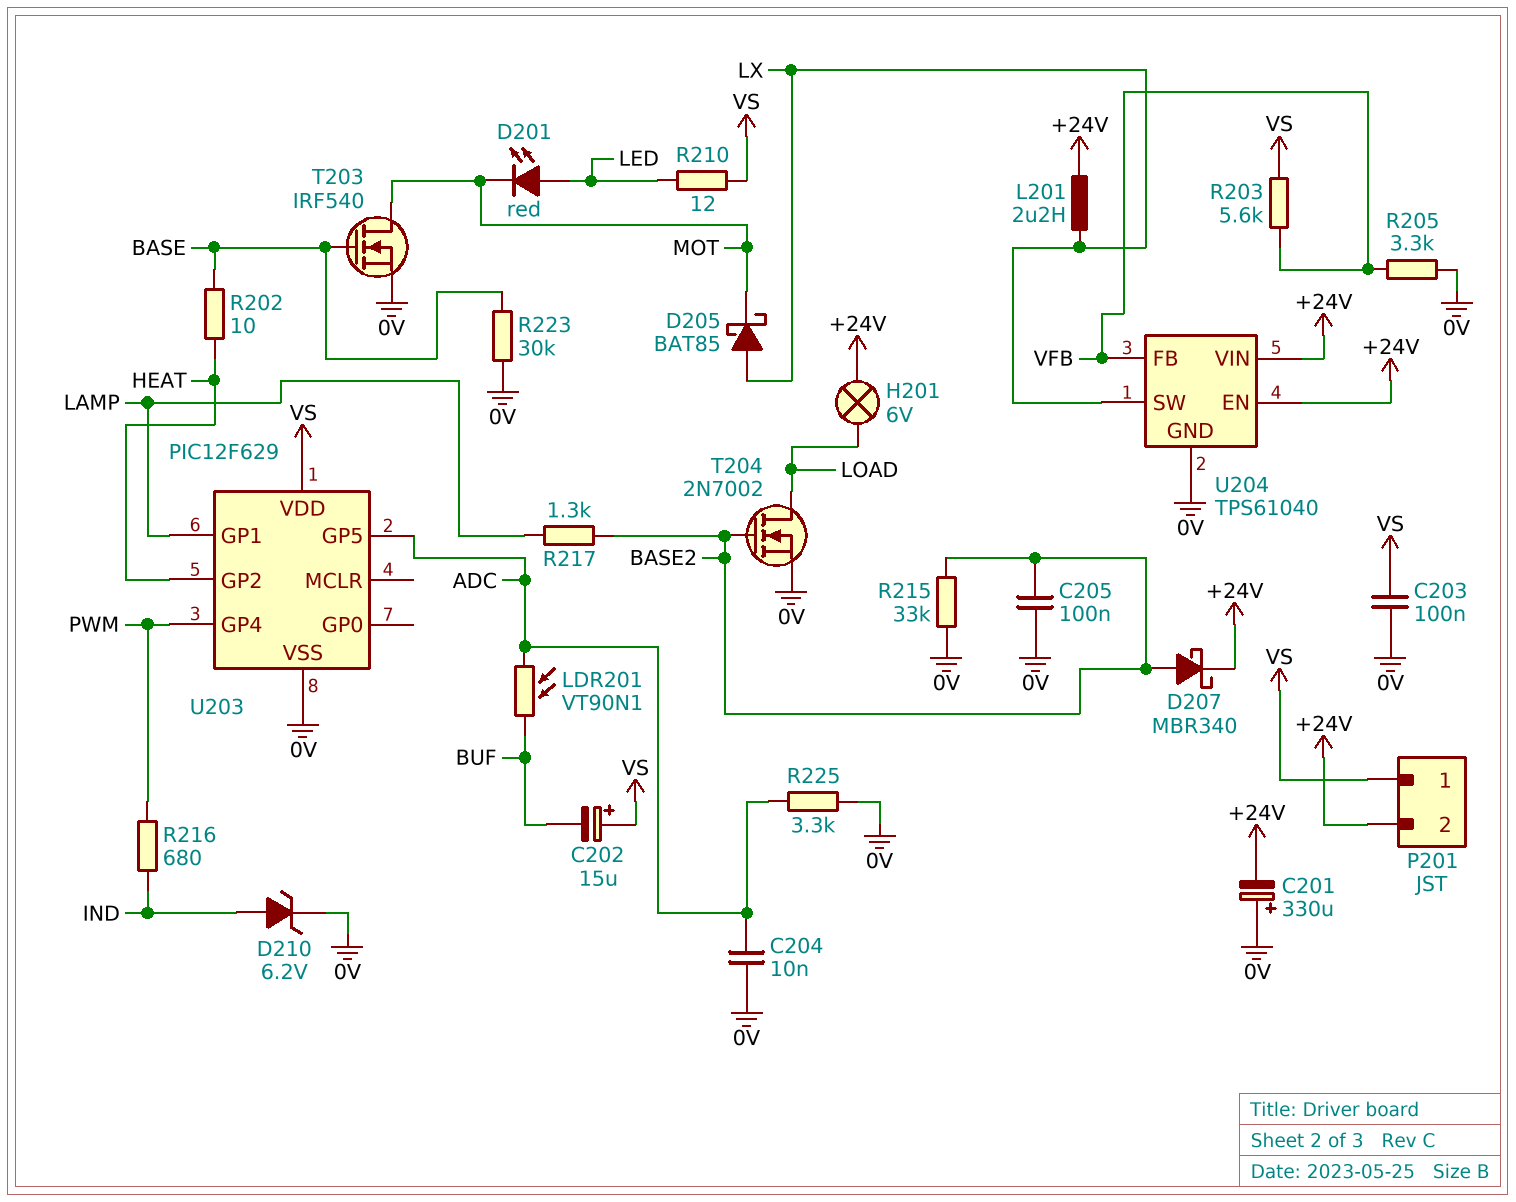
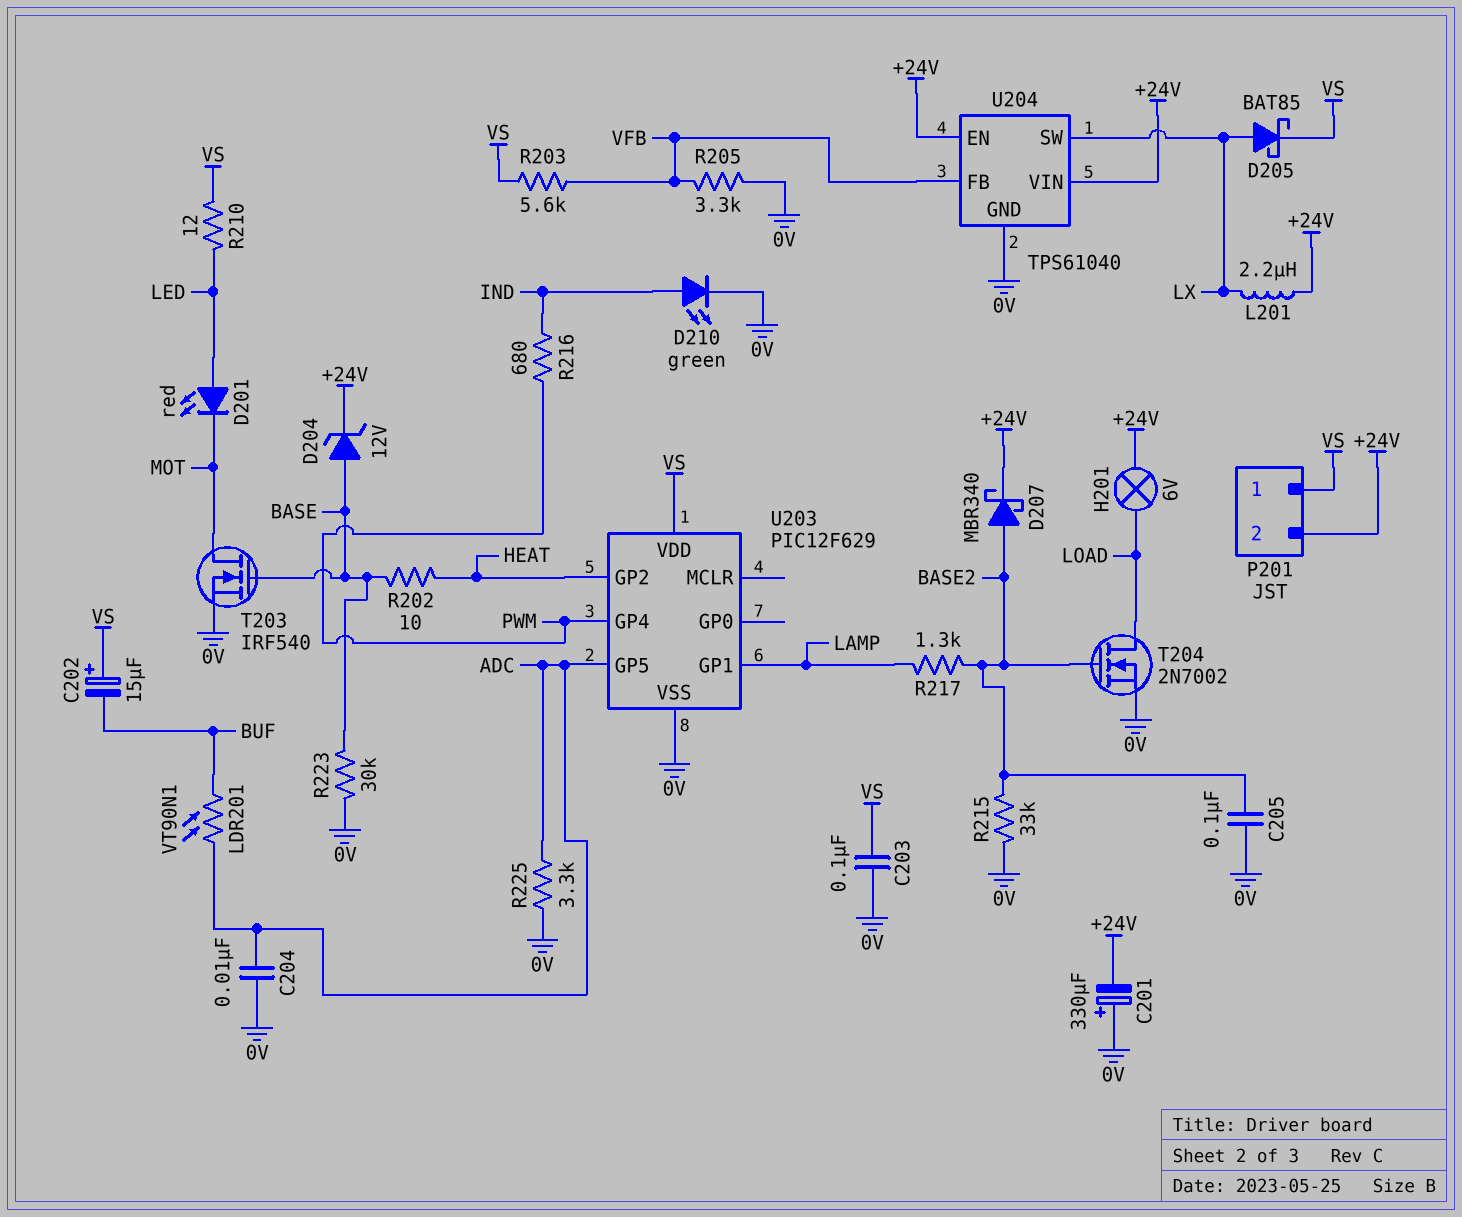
D204: none -> zener 12V (A BASE, K +24V)
D205: schottky BAT85 (A LX, K MOT) -> schottky BAT85 (A LX, K VS)
D210: zener 6.2V (A IND, K 0V) -> LED green (A IND, K 0V)

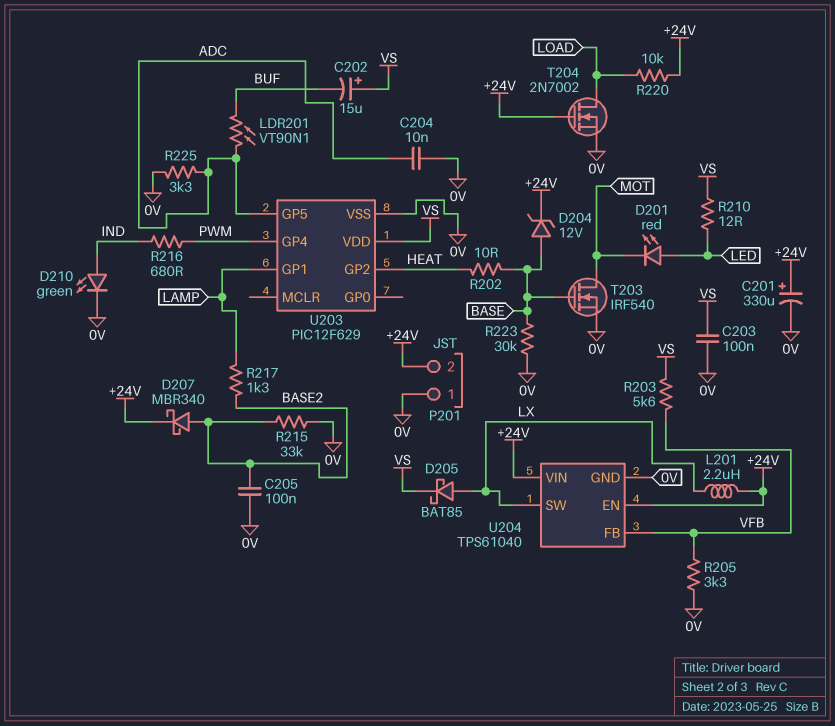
C201: 330uF (plus 0V, minus +24V) -> 330uF (plus +24V, minus 0V)
H201: lamp 6V (+24V, LOAD) -> none
P201 pin 1: VS -> 0V
R220: none -> 10k (+24V, LOAD)
T204: NMOS 2N7002 (G BASE2, D LOAD, S 0V) -> NMOS 2N7002 (G +24V, D LOAD, S 0V)

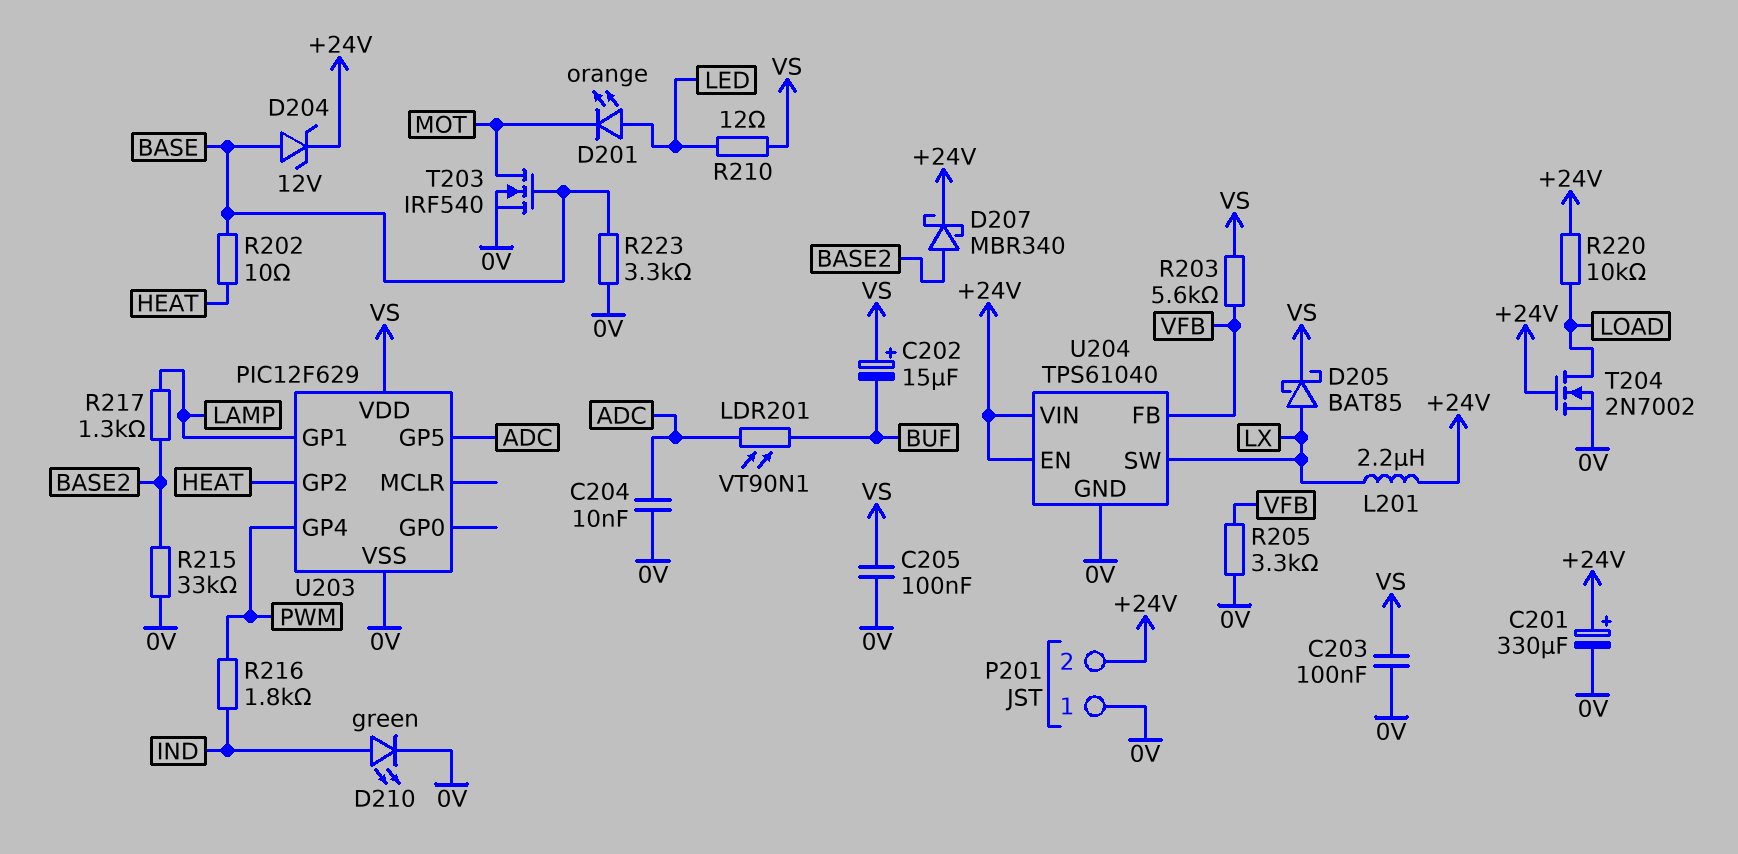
C205: 100nF (0V, BASE2) -> 100nF (0V, VS)
D201: LED red (A LED, K MOT) -> LED orange (A LED, K MOT)
R216: 680 (IND, PWM) -> 1.8k (IND, PWM)
R223: 30k (0V, BASE) -> 3.3k (0V, BASE)
R225: 3.3k (0V, ADC) -> none

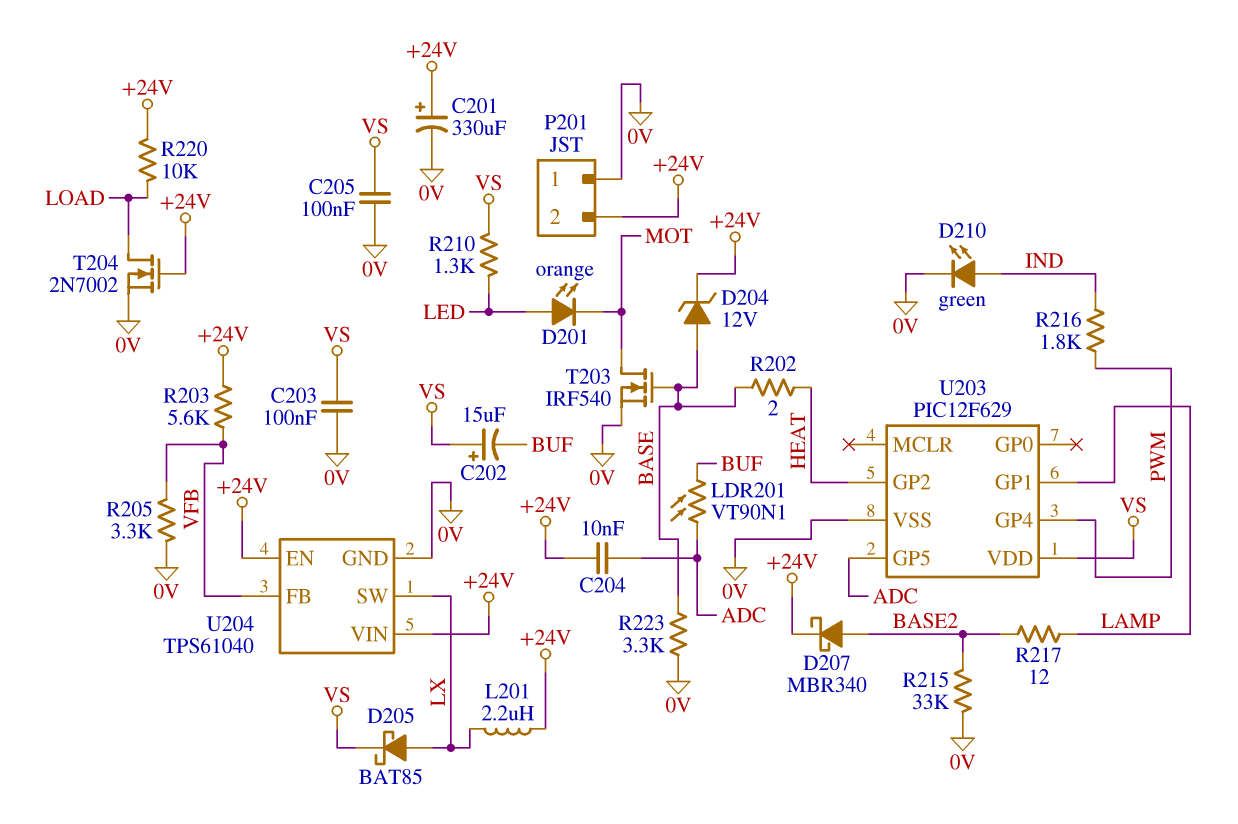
C204: 10nF (0V, ADC) -> 10nF (+24V, ADC)
R202: 10 (BASE, HEAT) -> 2 (BASE, HEAT)
R203: 5.6k (VFB, VS) -> 5.6k (+24V, VFB)
R210: 12 (LED, VS) -> 1.3k (LED, VS)
R217: 1.3k (BASE2, LAMP) -> 12 (BASE2, LAMP)

